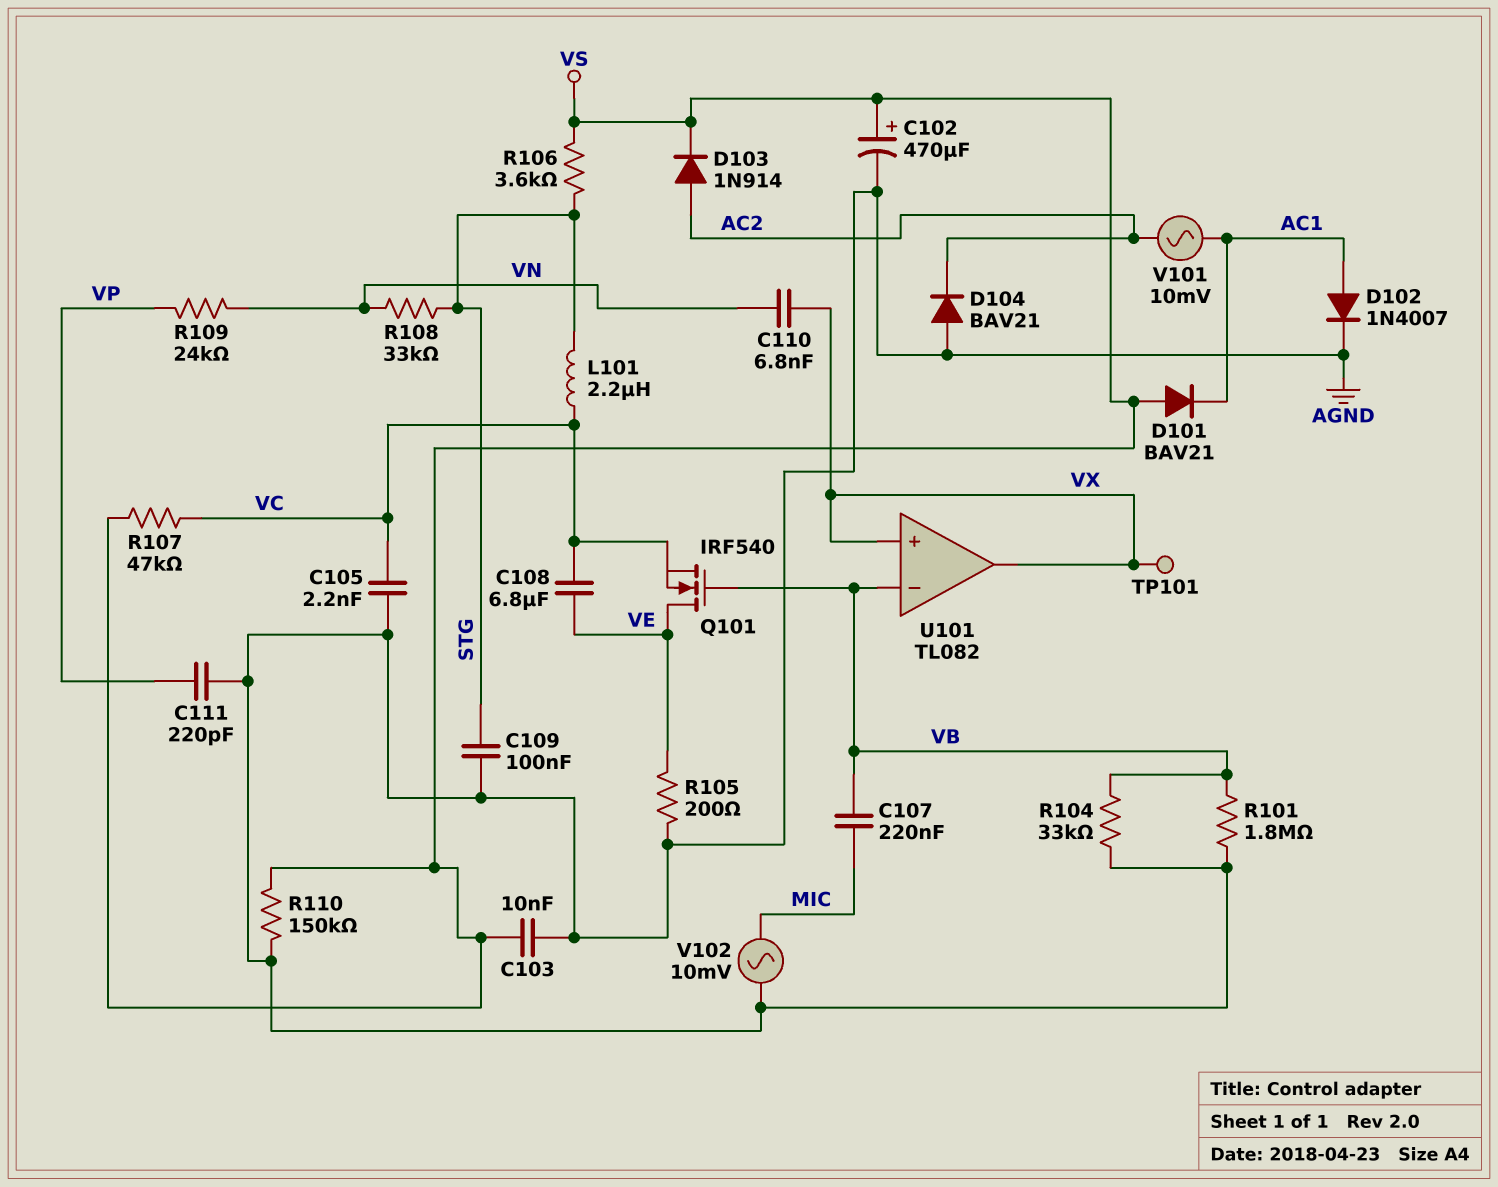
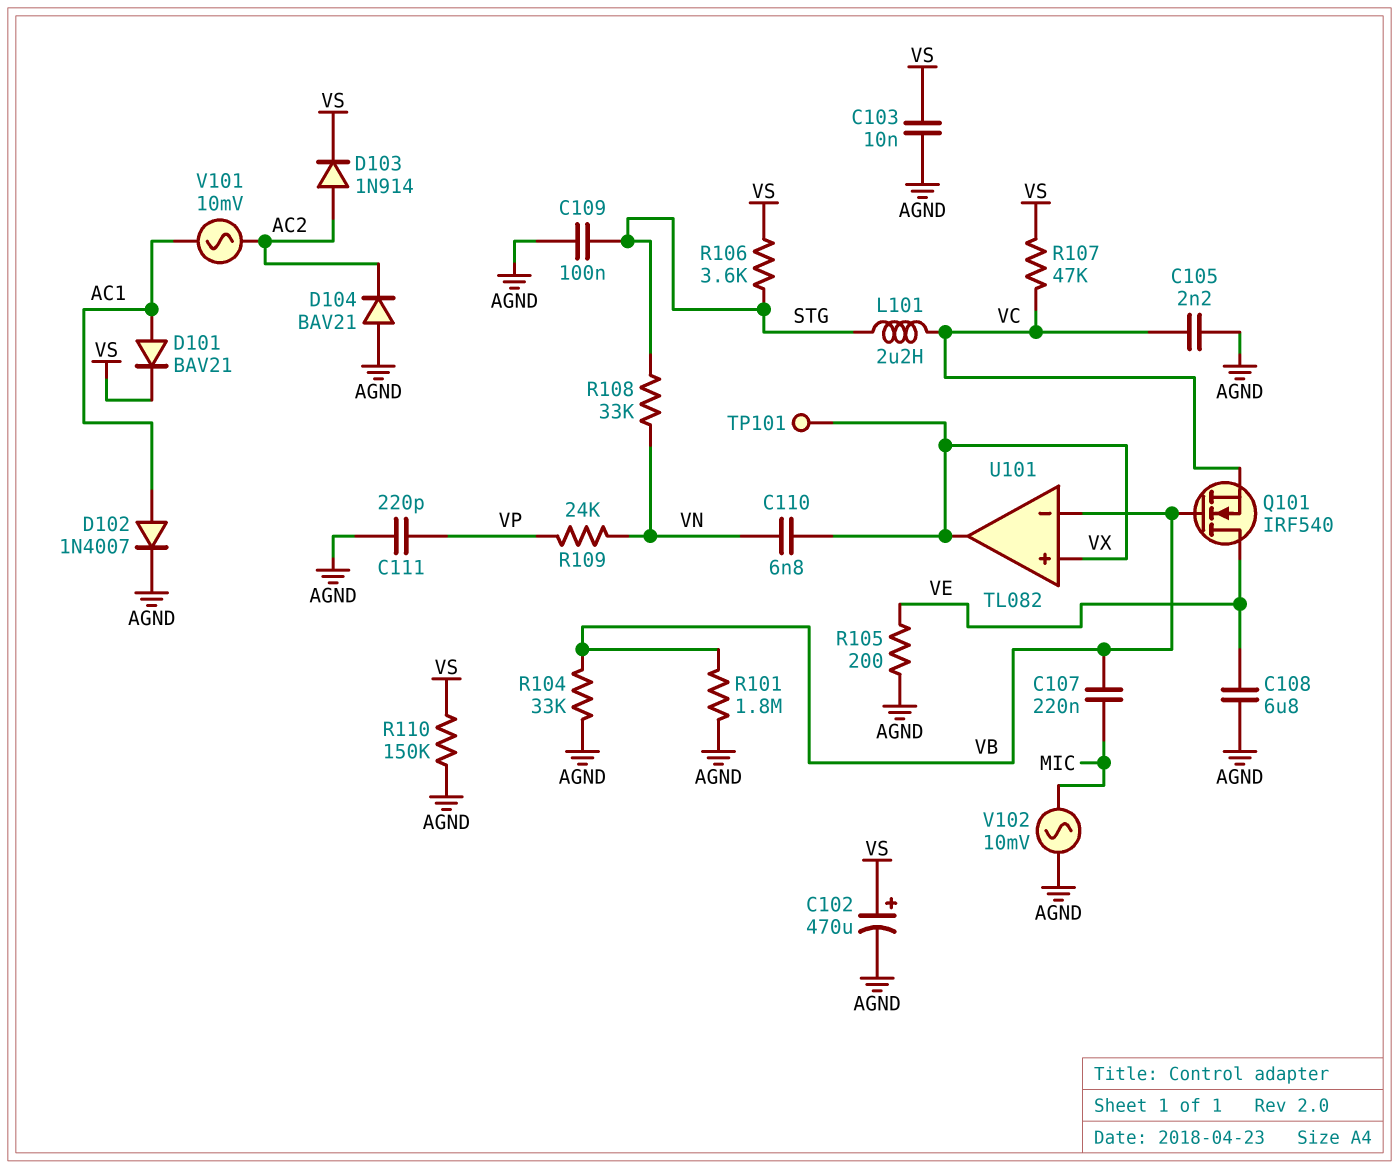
C108: 6.8uF (VC, VE) -> 6.8uF (AGND, VE)
D101: diode BAV21 (A VS, K AC1) -> diode BAV21 (A AC1, K VS)

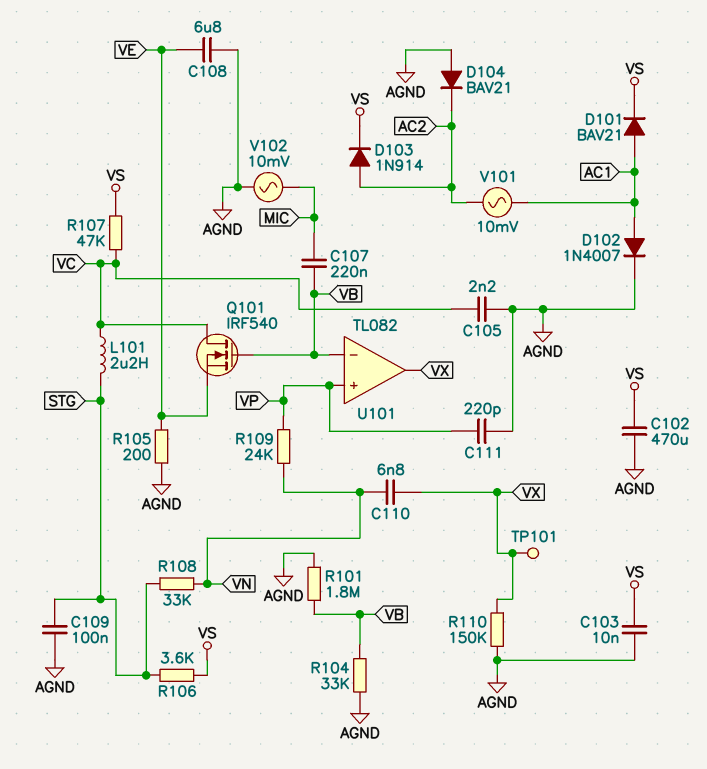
C102: 470uF (plus VS, minus AGND) -> 470uF (AGND, VS)
Q101: NMOS IRF540 (G VB, D VE, S VC) -> NMOS IRF540 (G VB, D VC, S VE)
R110: 150k (AGND, VS) -> 150k (AGND, VX)
U101 pin in+: VX -> VP

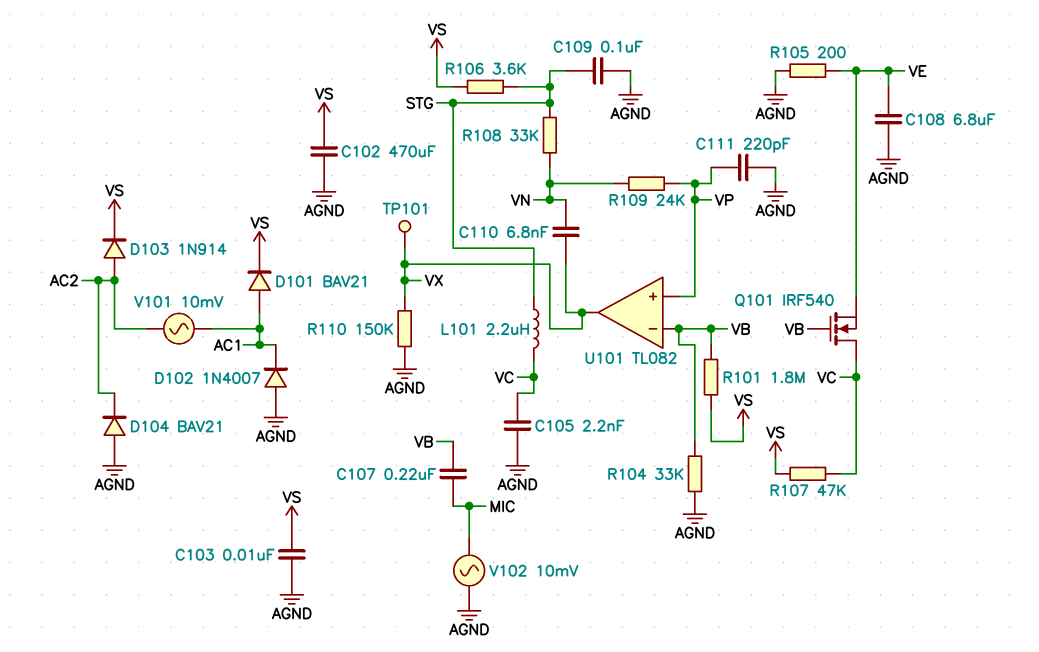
D102: diode 1N4007 (A AC1, K AGND) -> diode 1N4007 (A AGND, K AC1)
R101: 1.8M (AGND, VB) -> 1.8M (VB, VS)

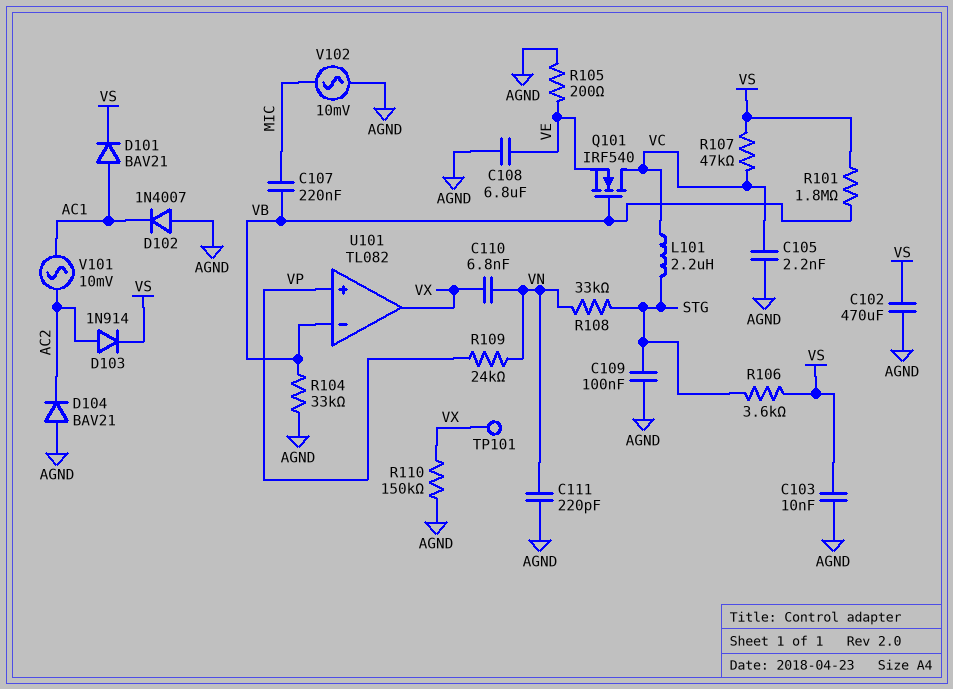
C111: 220pF (AGND, VP) -> 220pF (AGND, VN)

